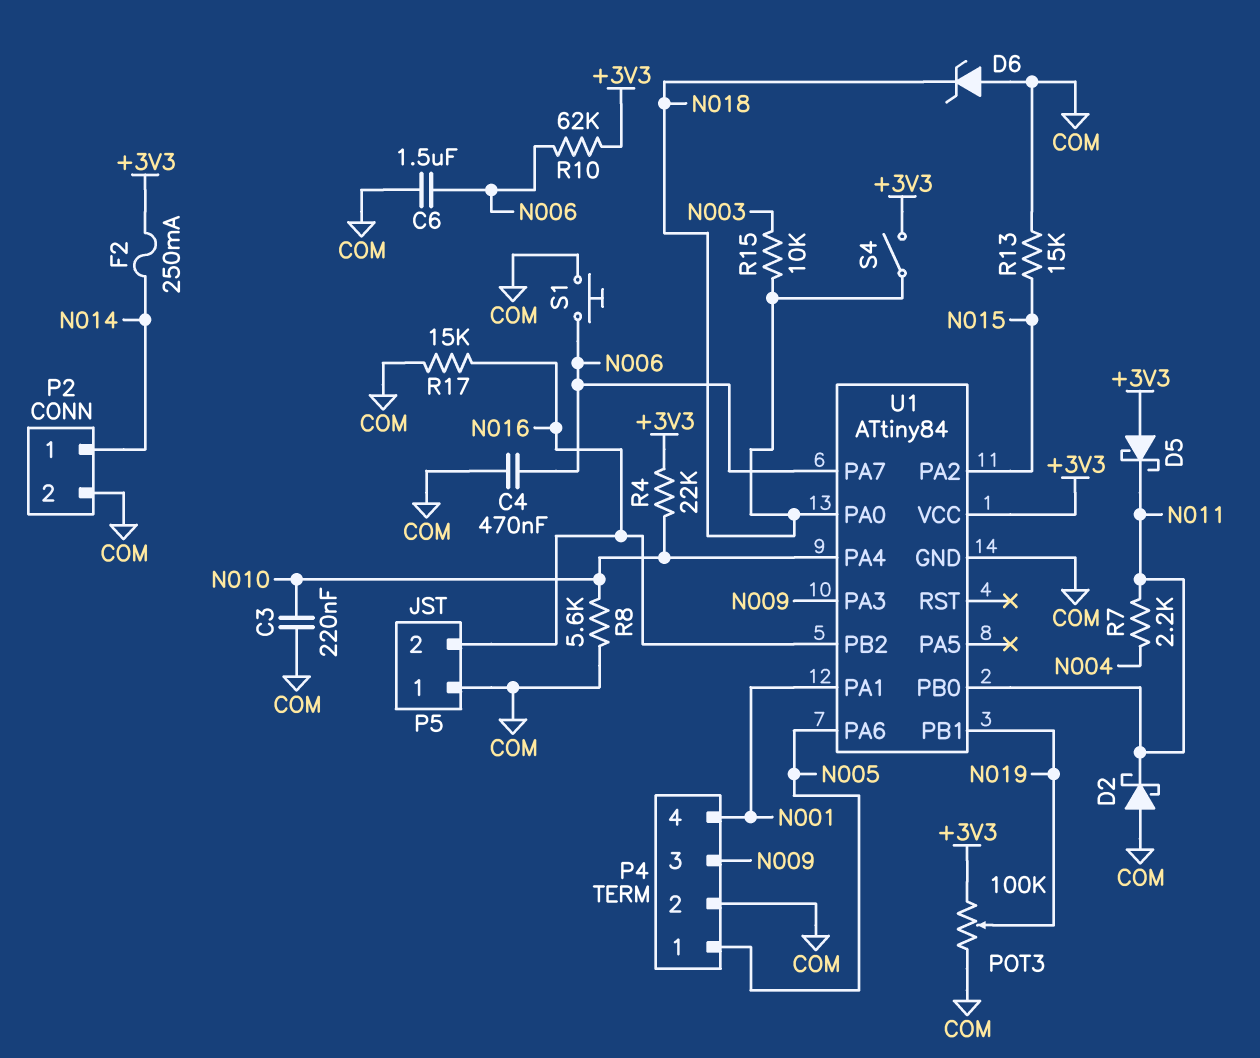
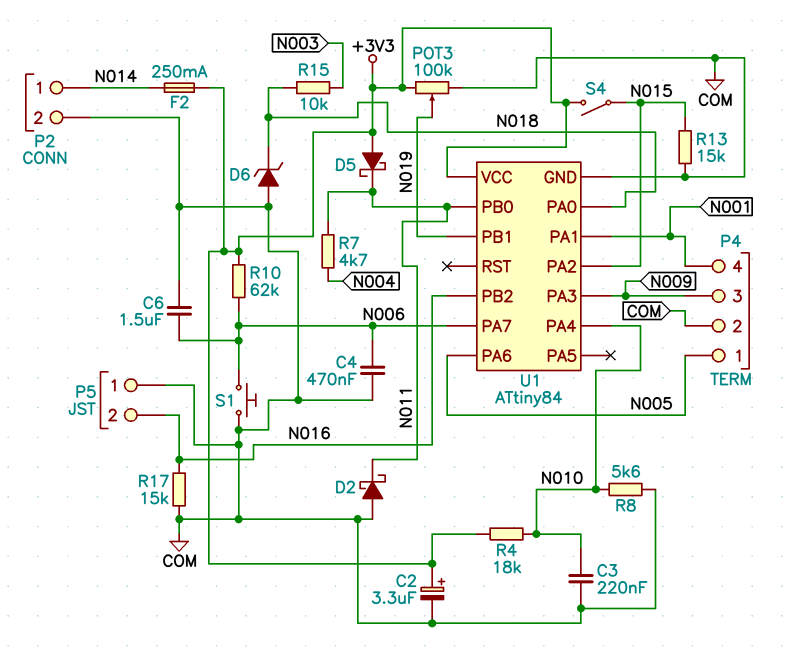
C2: none -> 3.3uF (plus +3V3, minus COM)
R4: 22k (+3V3, N010) -> 18k (+3V3, N010)
R7: 2.2k (N004, N011) -> 4.7k (N004, N011)
S4: switch (+3V3, N018) -> switch (+3V3, N015)

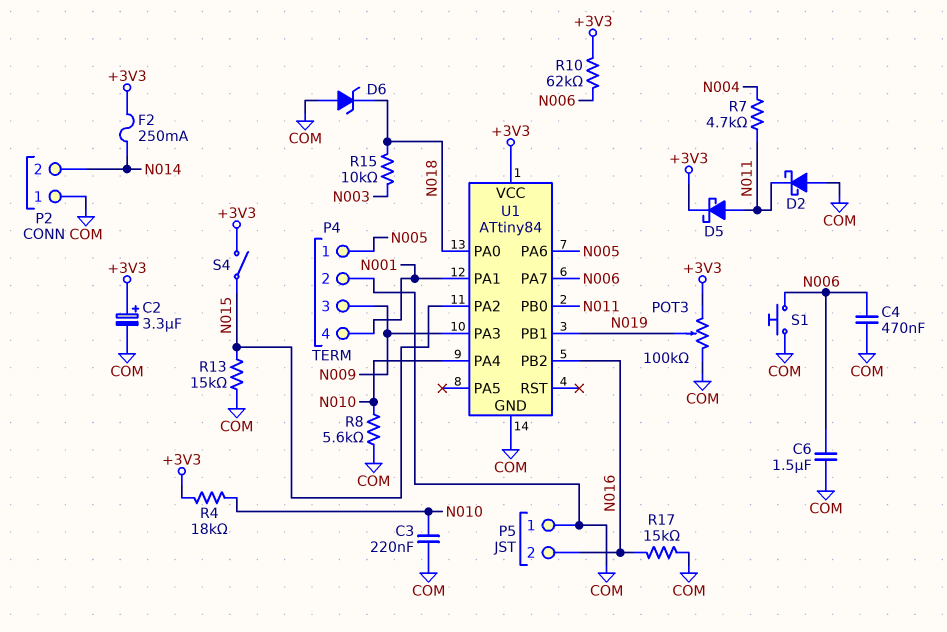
D5: schottky (A +3V3, K N011) -> schottky (A N011, K +3V3)
P2 pin 1: N014 -> COM
P2 pin 2: COM -> N014

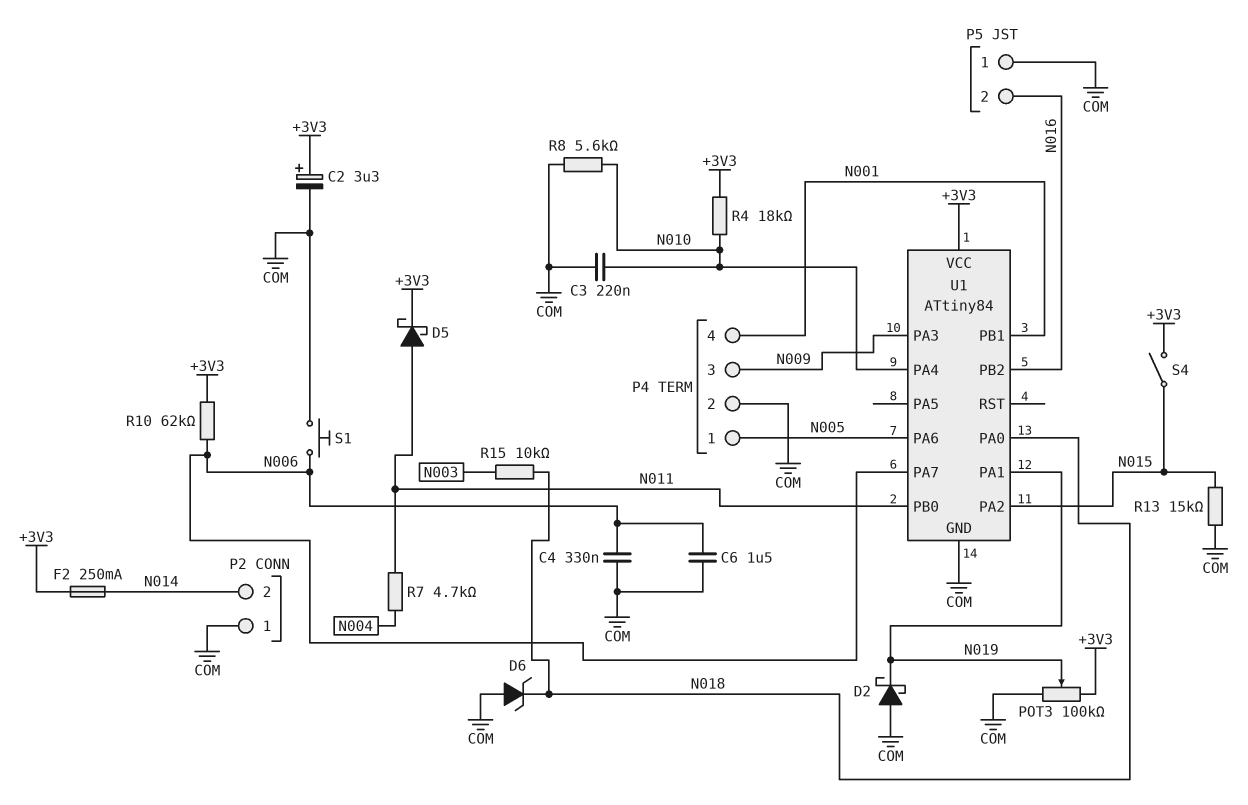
C4: 470nF (COM, N006) -> 330nF (COM, N006)
D2: schottky (A COM, K N011) -> schottky (A COM, K N019)
R17: 15k (COM, N016) -> none
U1 pin PA1: N001 -> N019
U1 pin PB1: N019 -> N001

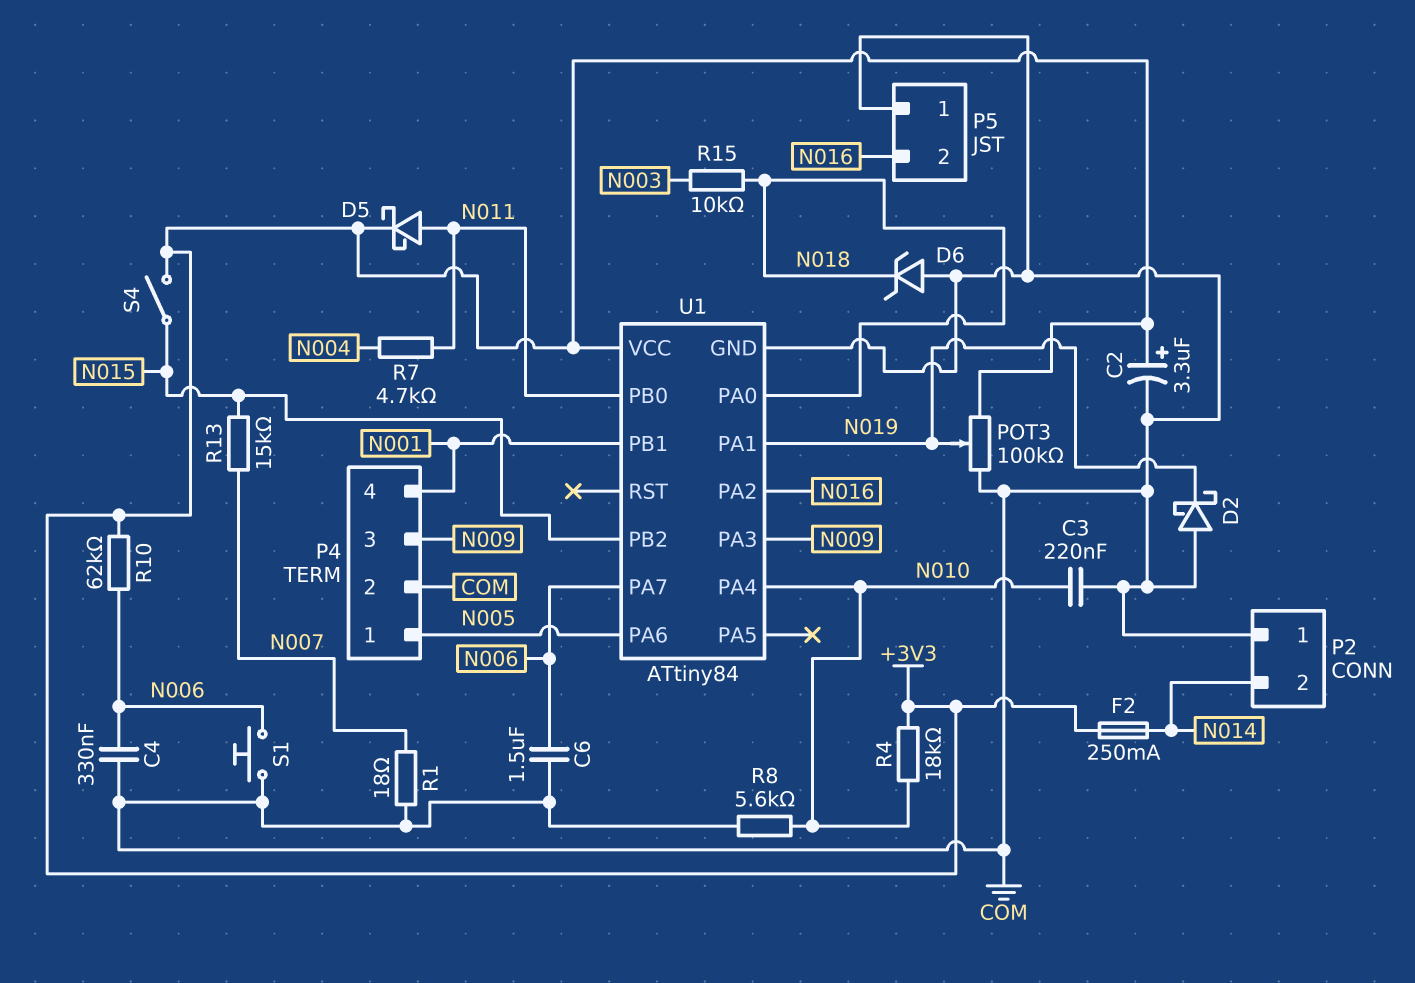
R1: none -> 18 (COM, N007)
R13: 15k (COM, N015) -> 15k (N007, N015)
U1 pin PA2: N015 -> N016
U1 pin PB2: N016 -> N015

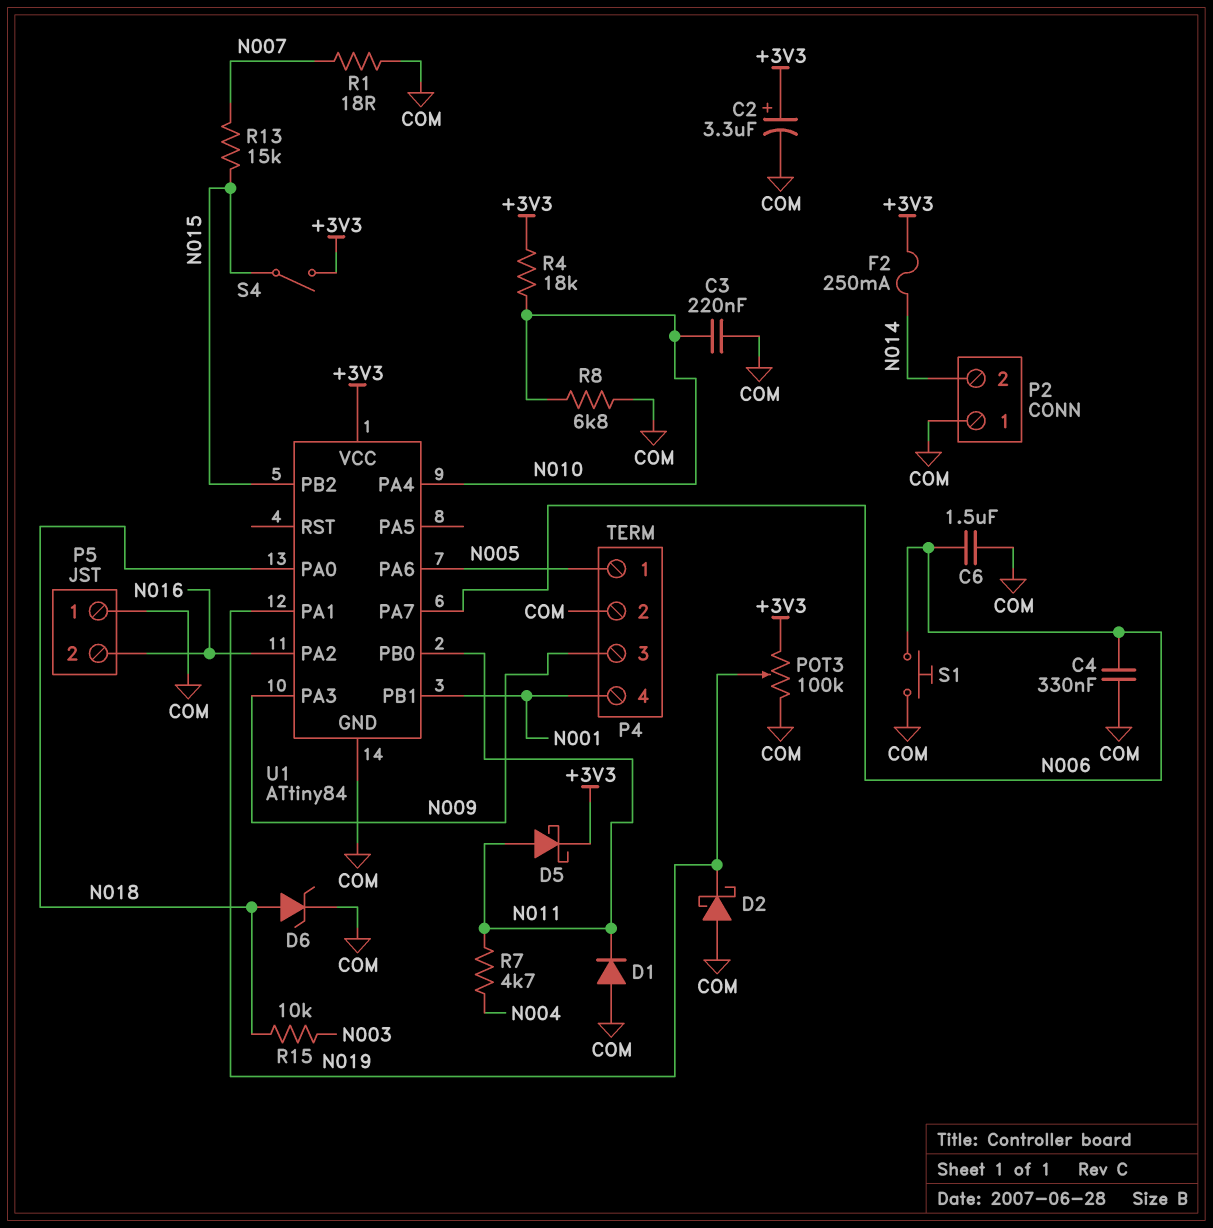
D1: none -> diode (A COM, K N011)
D6: zener (A COM, K N018) -> zener (A N018, K COM)
R8: 5.6k (COM, N010) -> 6.8k (COM, N010)
R10: 62k (+3V3, N006) -> none

